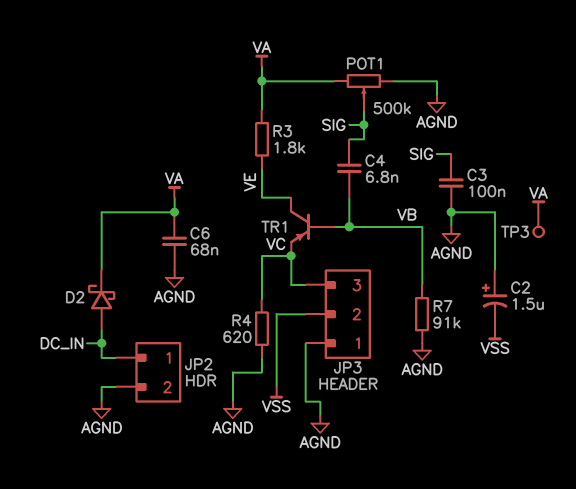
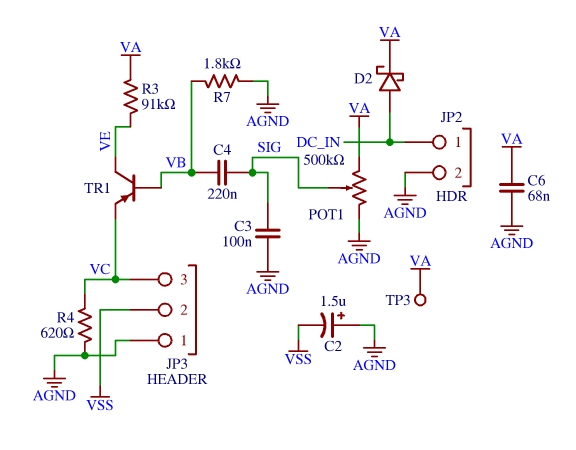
C4: 6.8nF (SIG, VB) -> 220nF (SIG, VB)
R3: 1.8k (VA, VE) -> 91k (VA, VE)
R7: 91k (AGND, VB) -> 1.8k (AGND, VB)

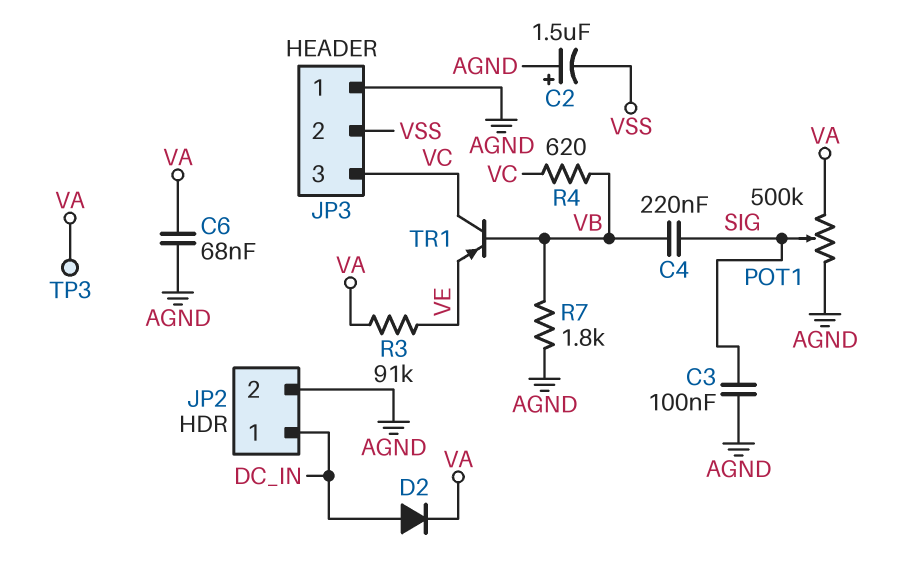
D2: schottky (A DC_IN, K VA) -> diode (A DC_IN, K VA)
R4: 620 (AGND, VC) -> 620 (VB, VC)
TR1: PNP (B VB, C VE, E VC) -> PNP (B VB, C VC, E VE)

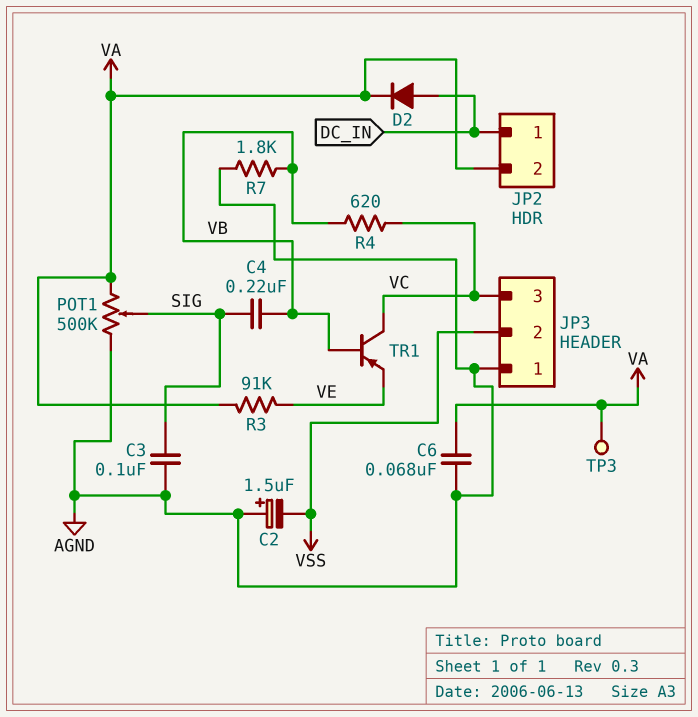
JP2 pin 2: AGND -> VA

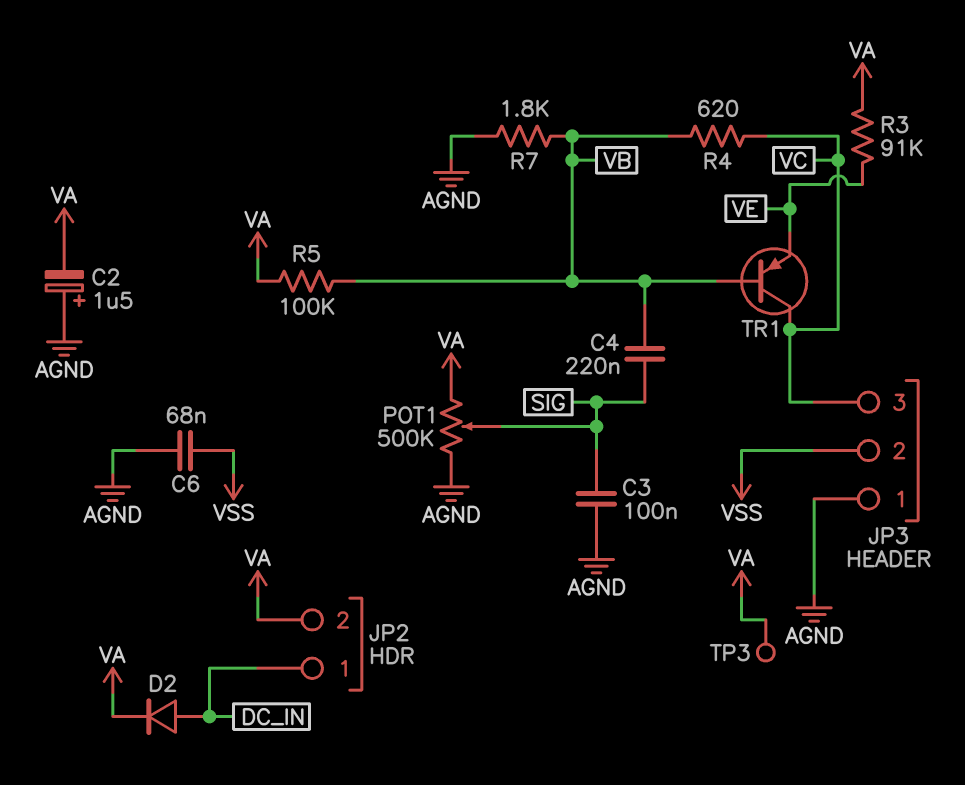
C2: 1.5uF (plus AGND, minus VSS) -> 1.5uF (plus AGND, minus VA)
C6: 68nF (AGND, VA) -> 68nF (AGND, VSS)
R5: none -> 100k (VA, VB)

